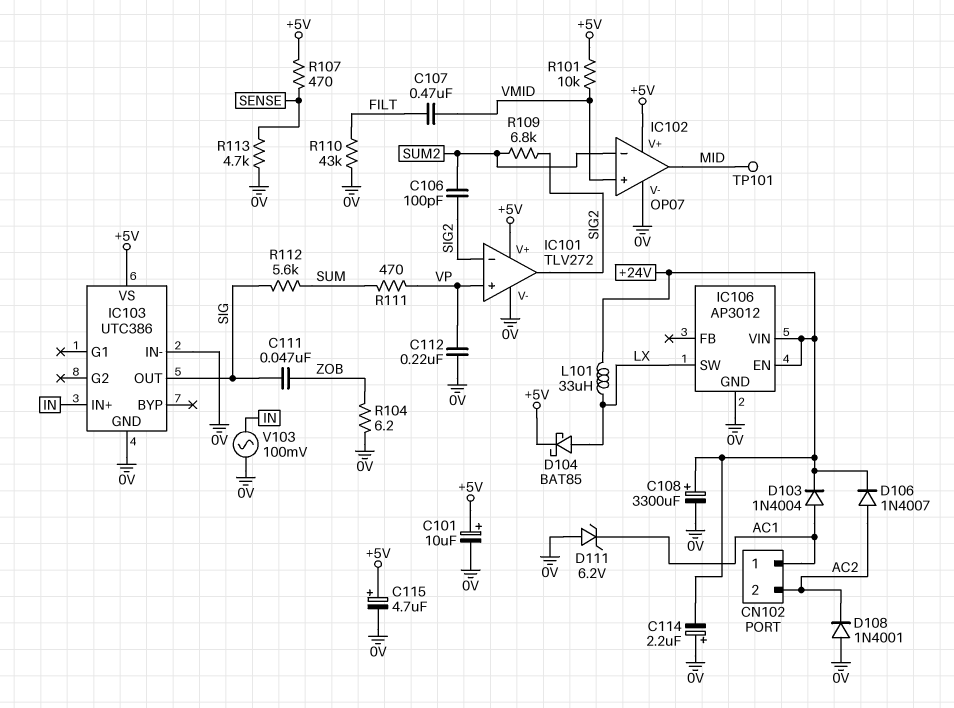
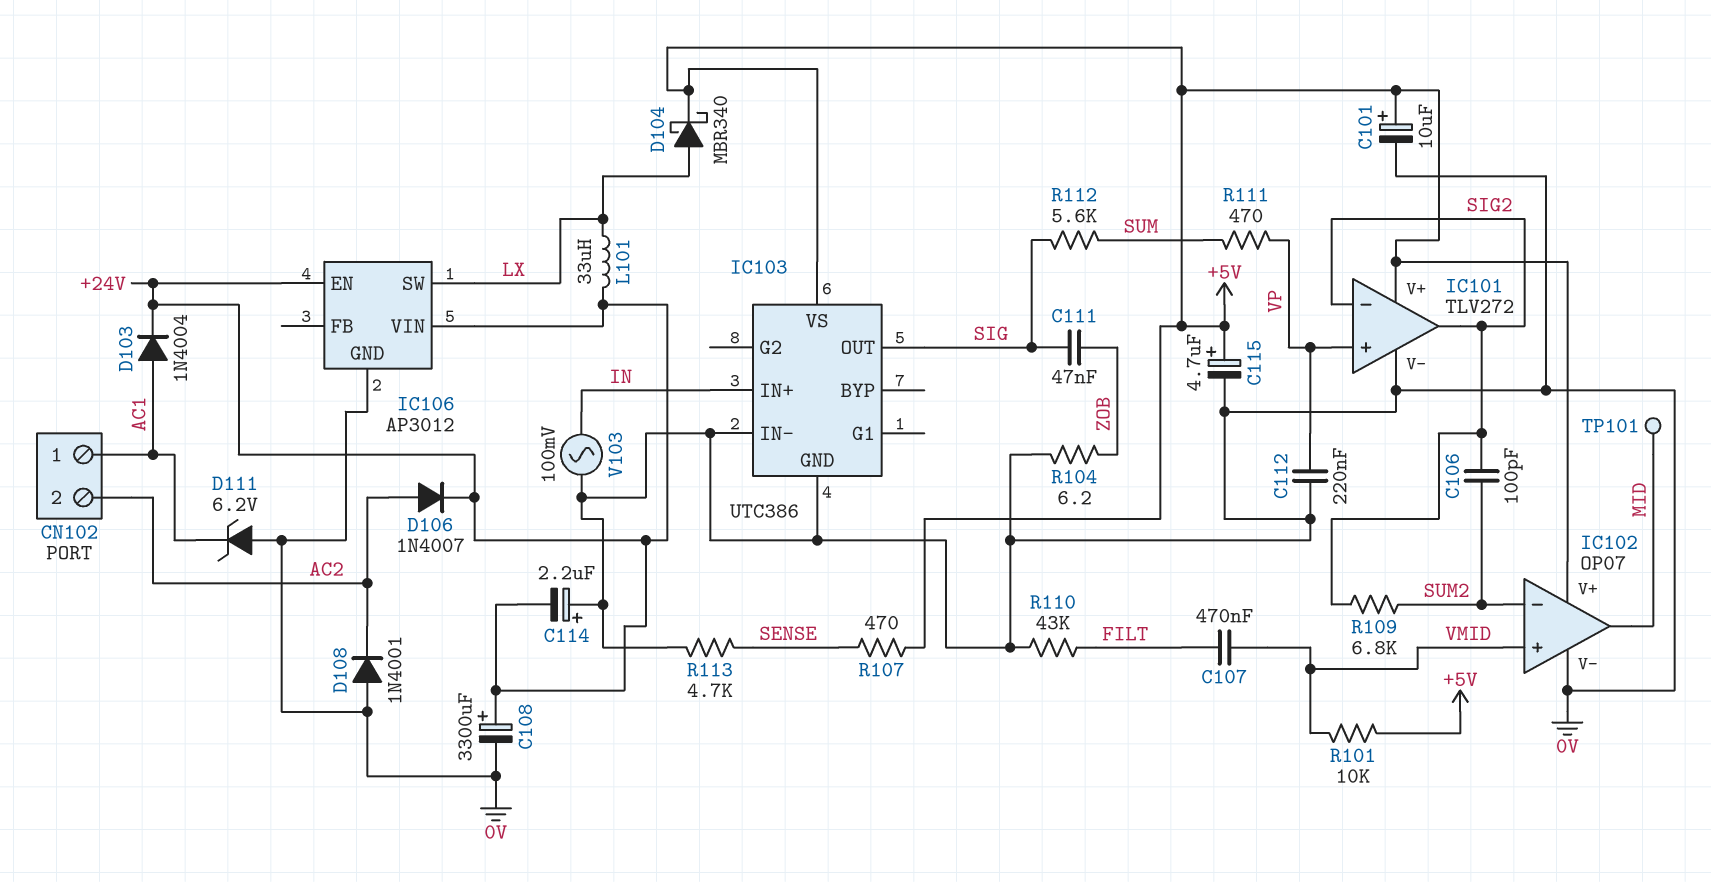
D104: schottky BAT85 (A LX, K +5V) -> schottky MBR340 (A LX, K +5V)

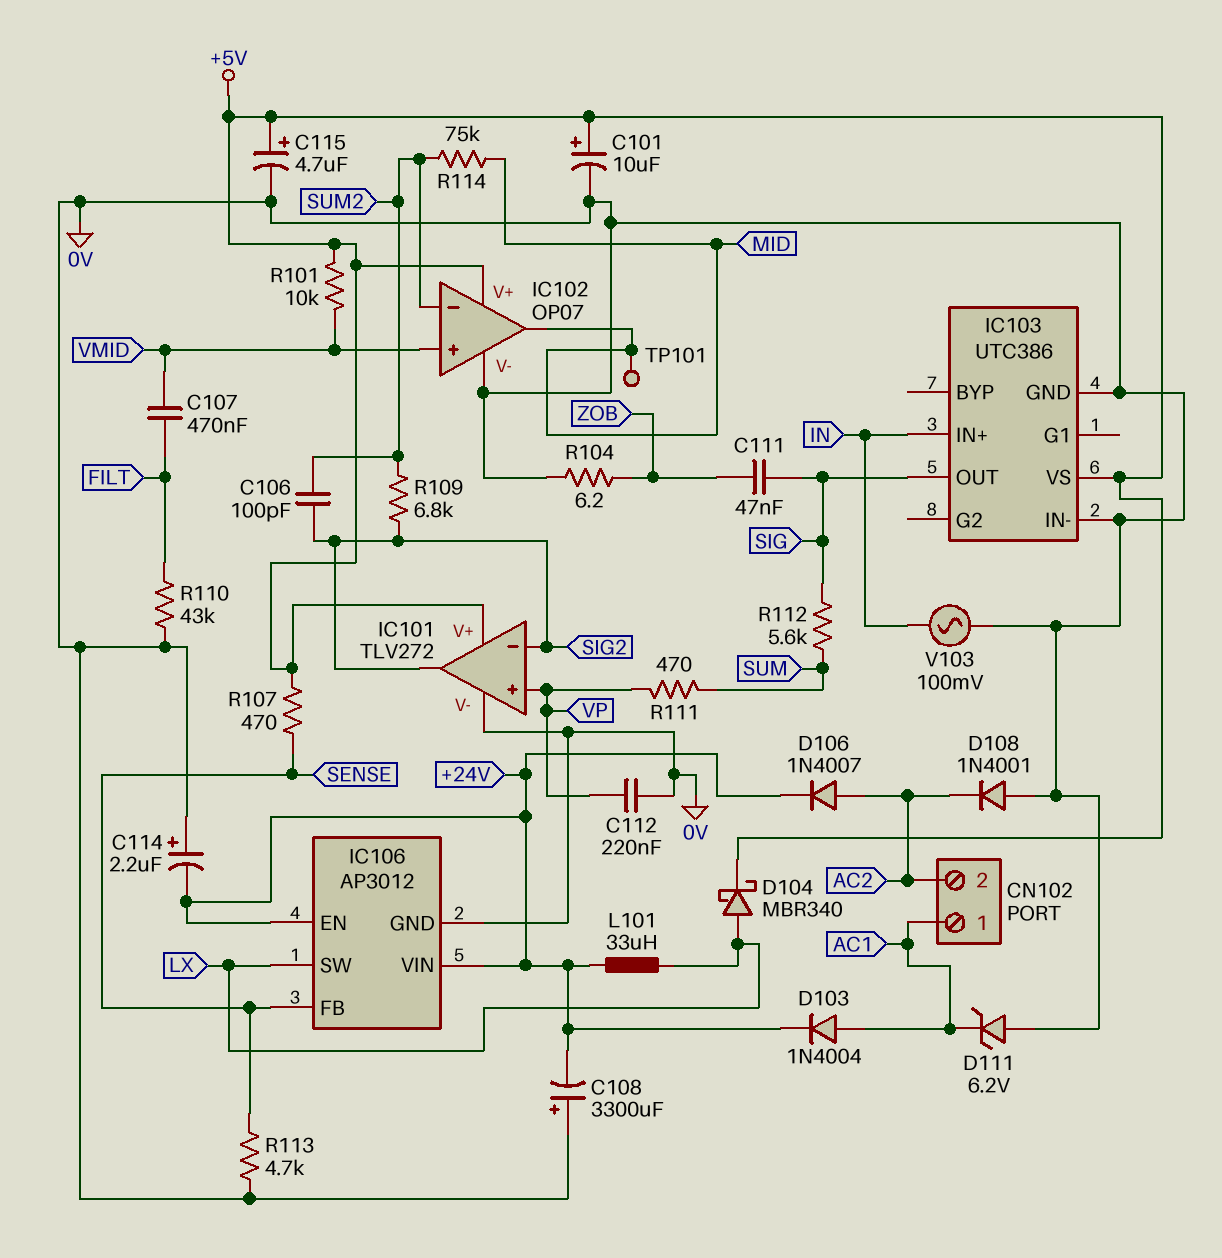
C108: 3300uF (plus +24V, minus 0V) -> 3300uF (plus 0V, minus +24V)
IC106 pin FB: none -> SENSE
R114: none -> 75k (MID, SUM2)

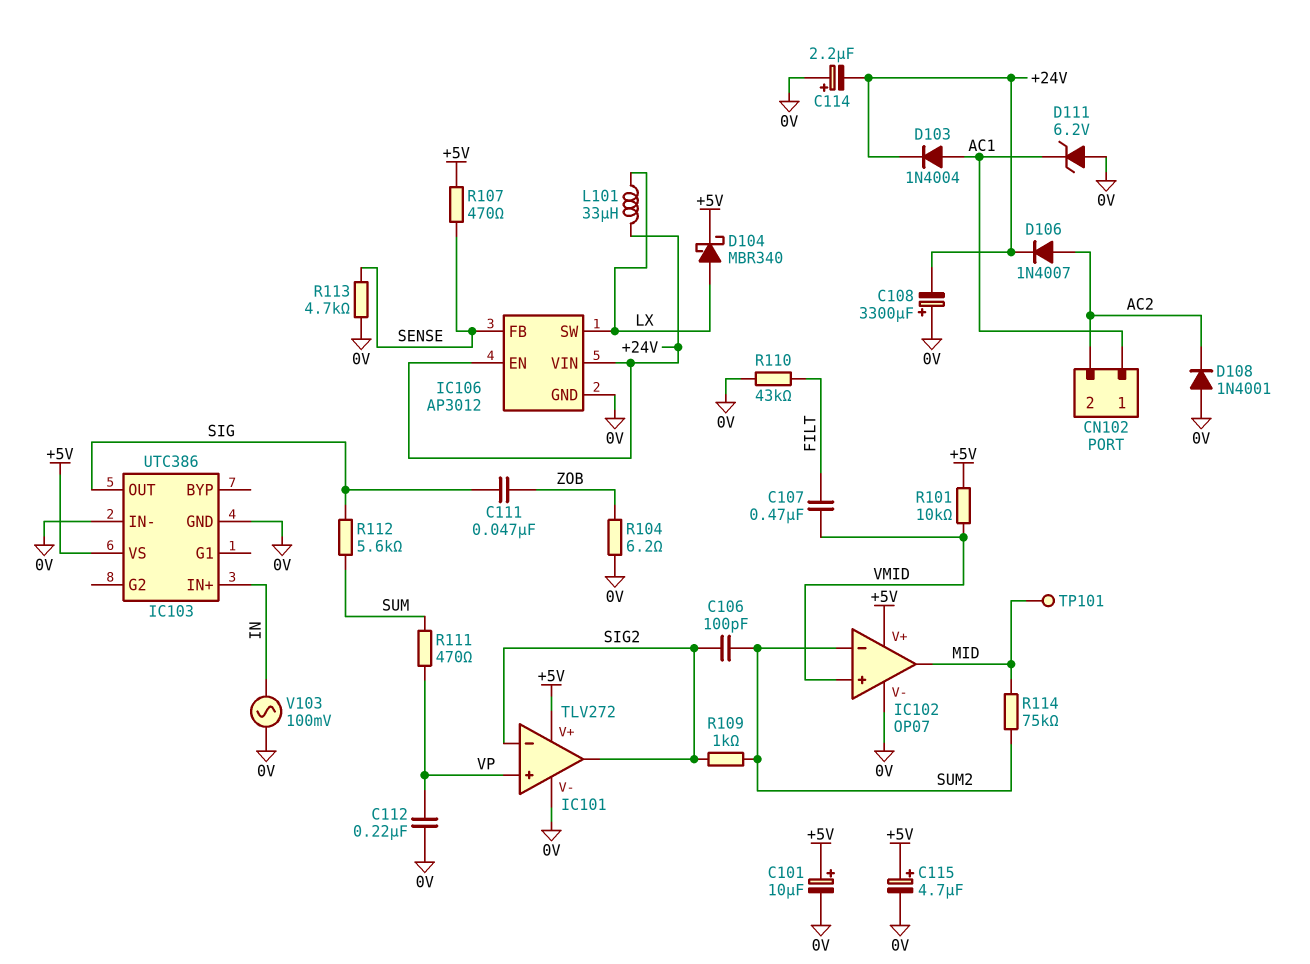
R109: 6.8k (SIG2, SUM2) -> 1k (SIG2, SUM2)

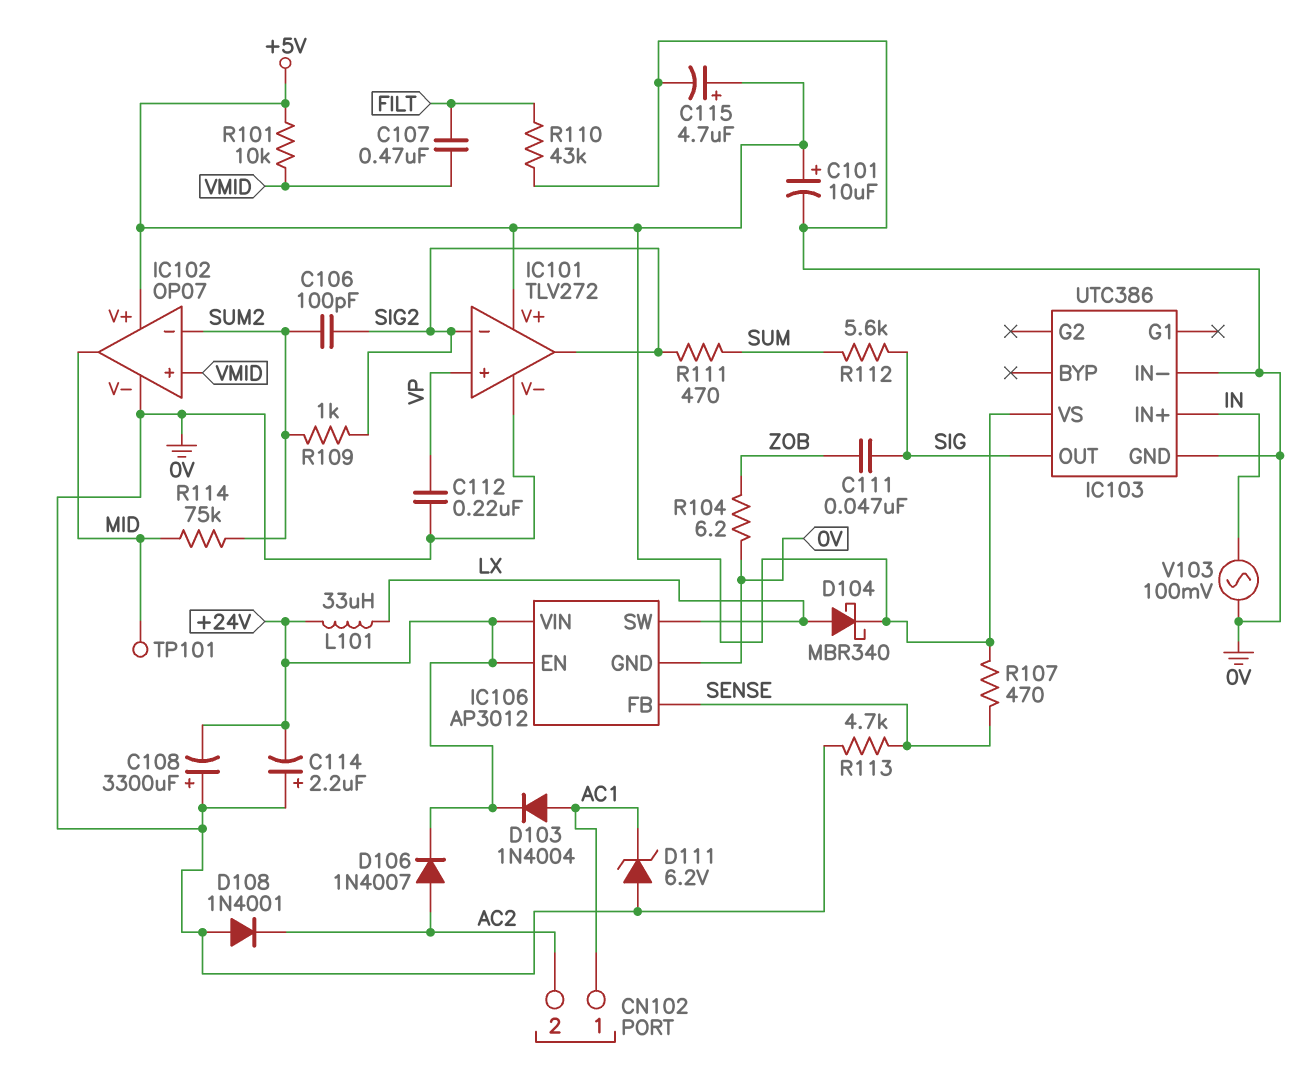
R111: 470 (SUM, VP) -> 470 (SIG2, SUM)

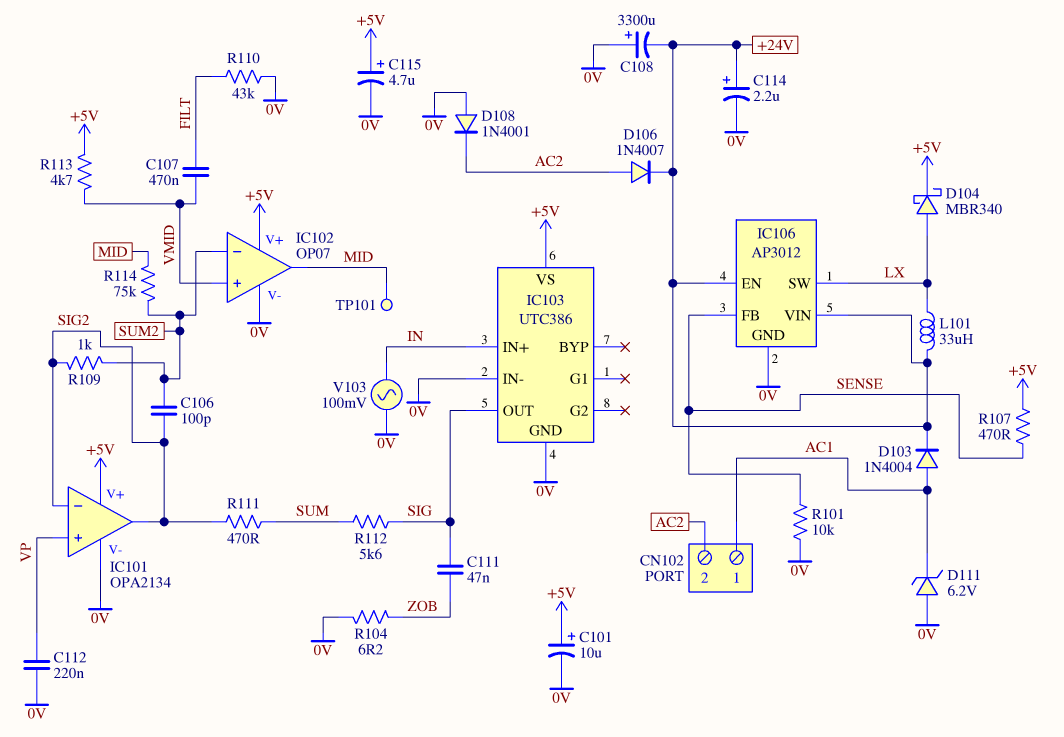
C114: 2.2uF (plus 0V, minus +24V) -> 2.2uF (plus +24V, minus 0V)
IC101: TLV272 -> OPA2134
R101: 10k (+5V, VMID) -> 10k (0V, SENSE)
R113: 4.7k (0V, SENSE) -> 4.7k (+5V, VMID)

